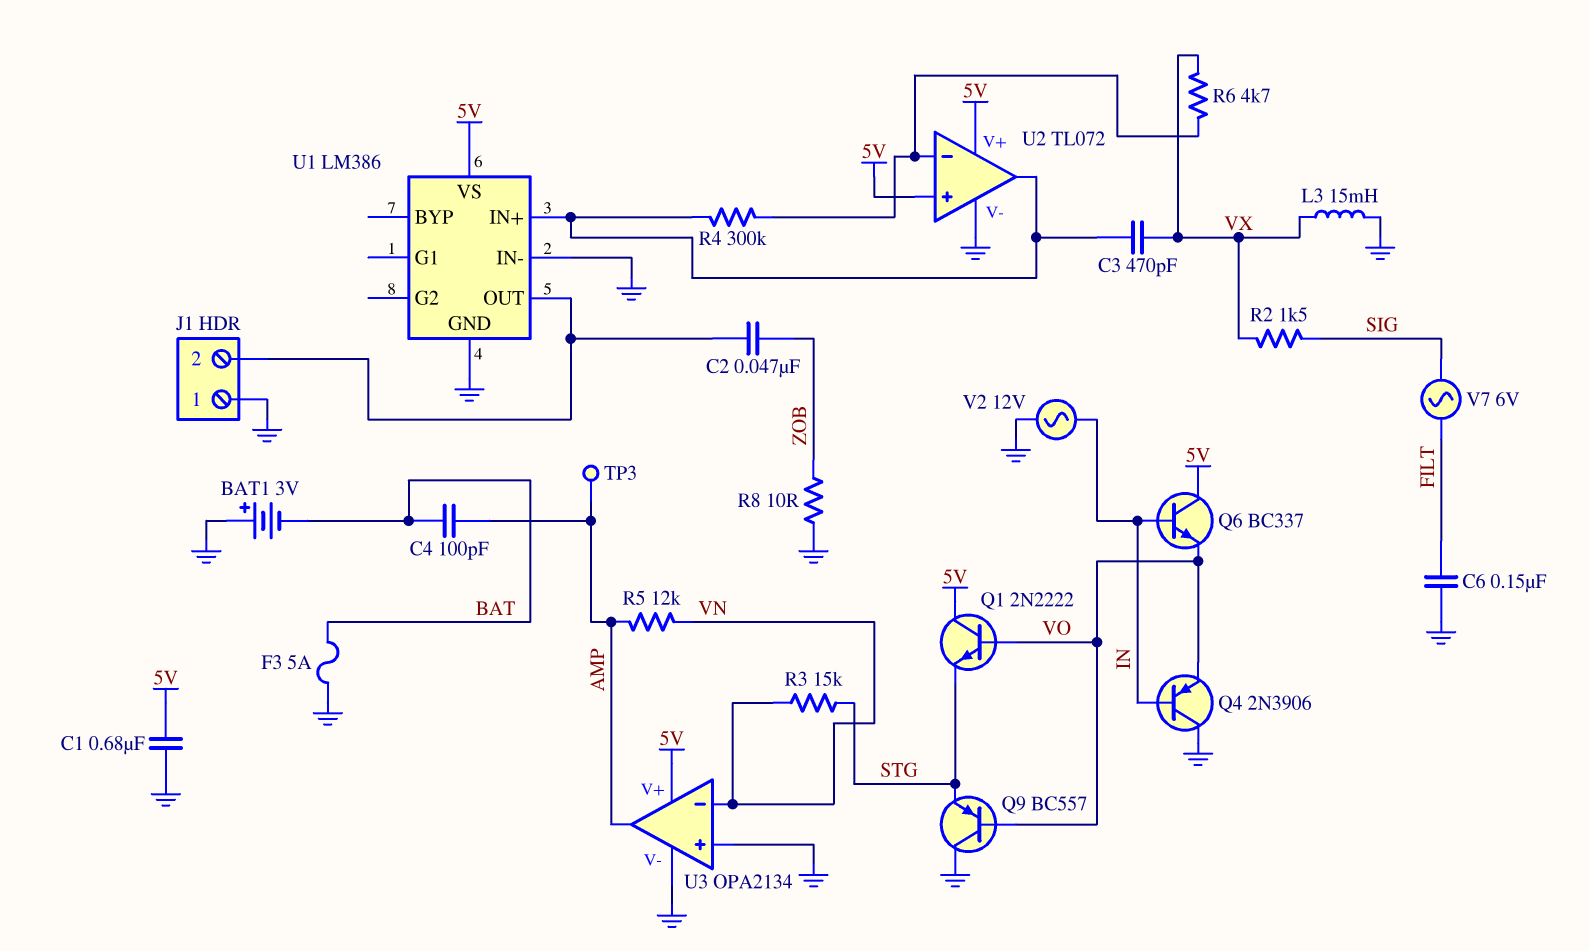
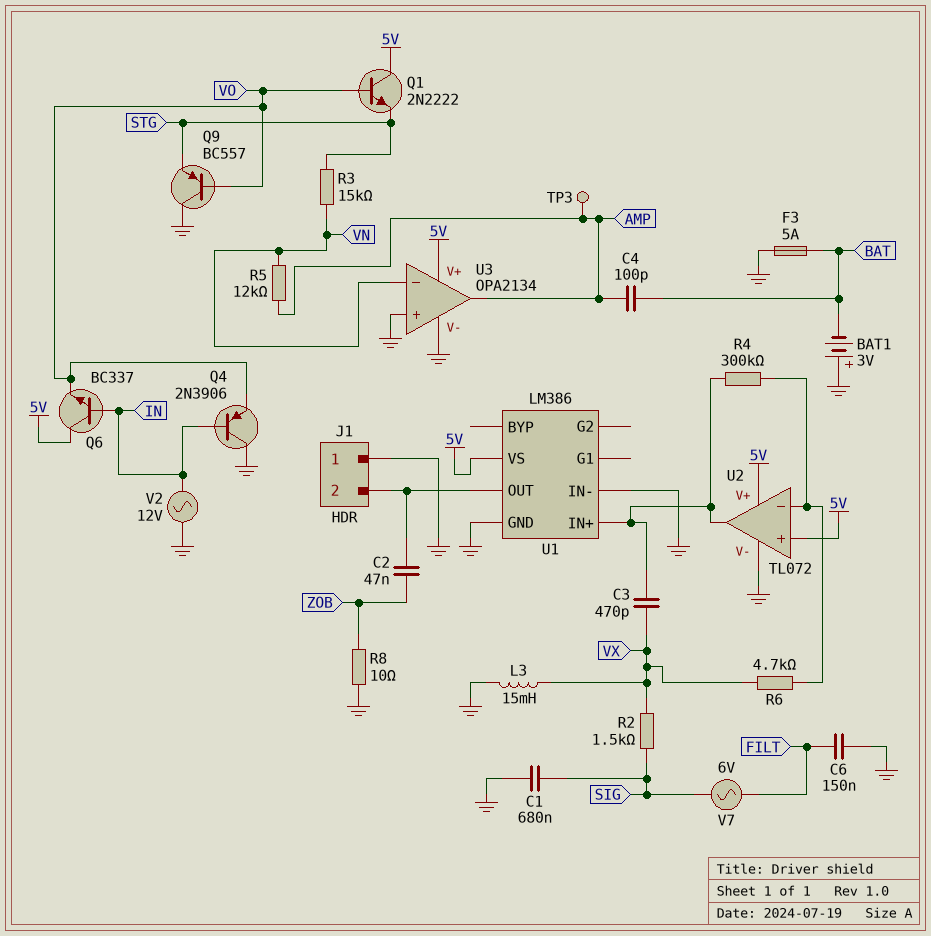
C1: 680nF (5V, GND) -> 680nF (GND, SIG)

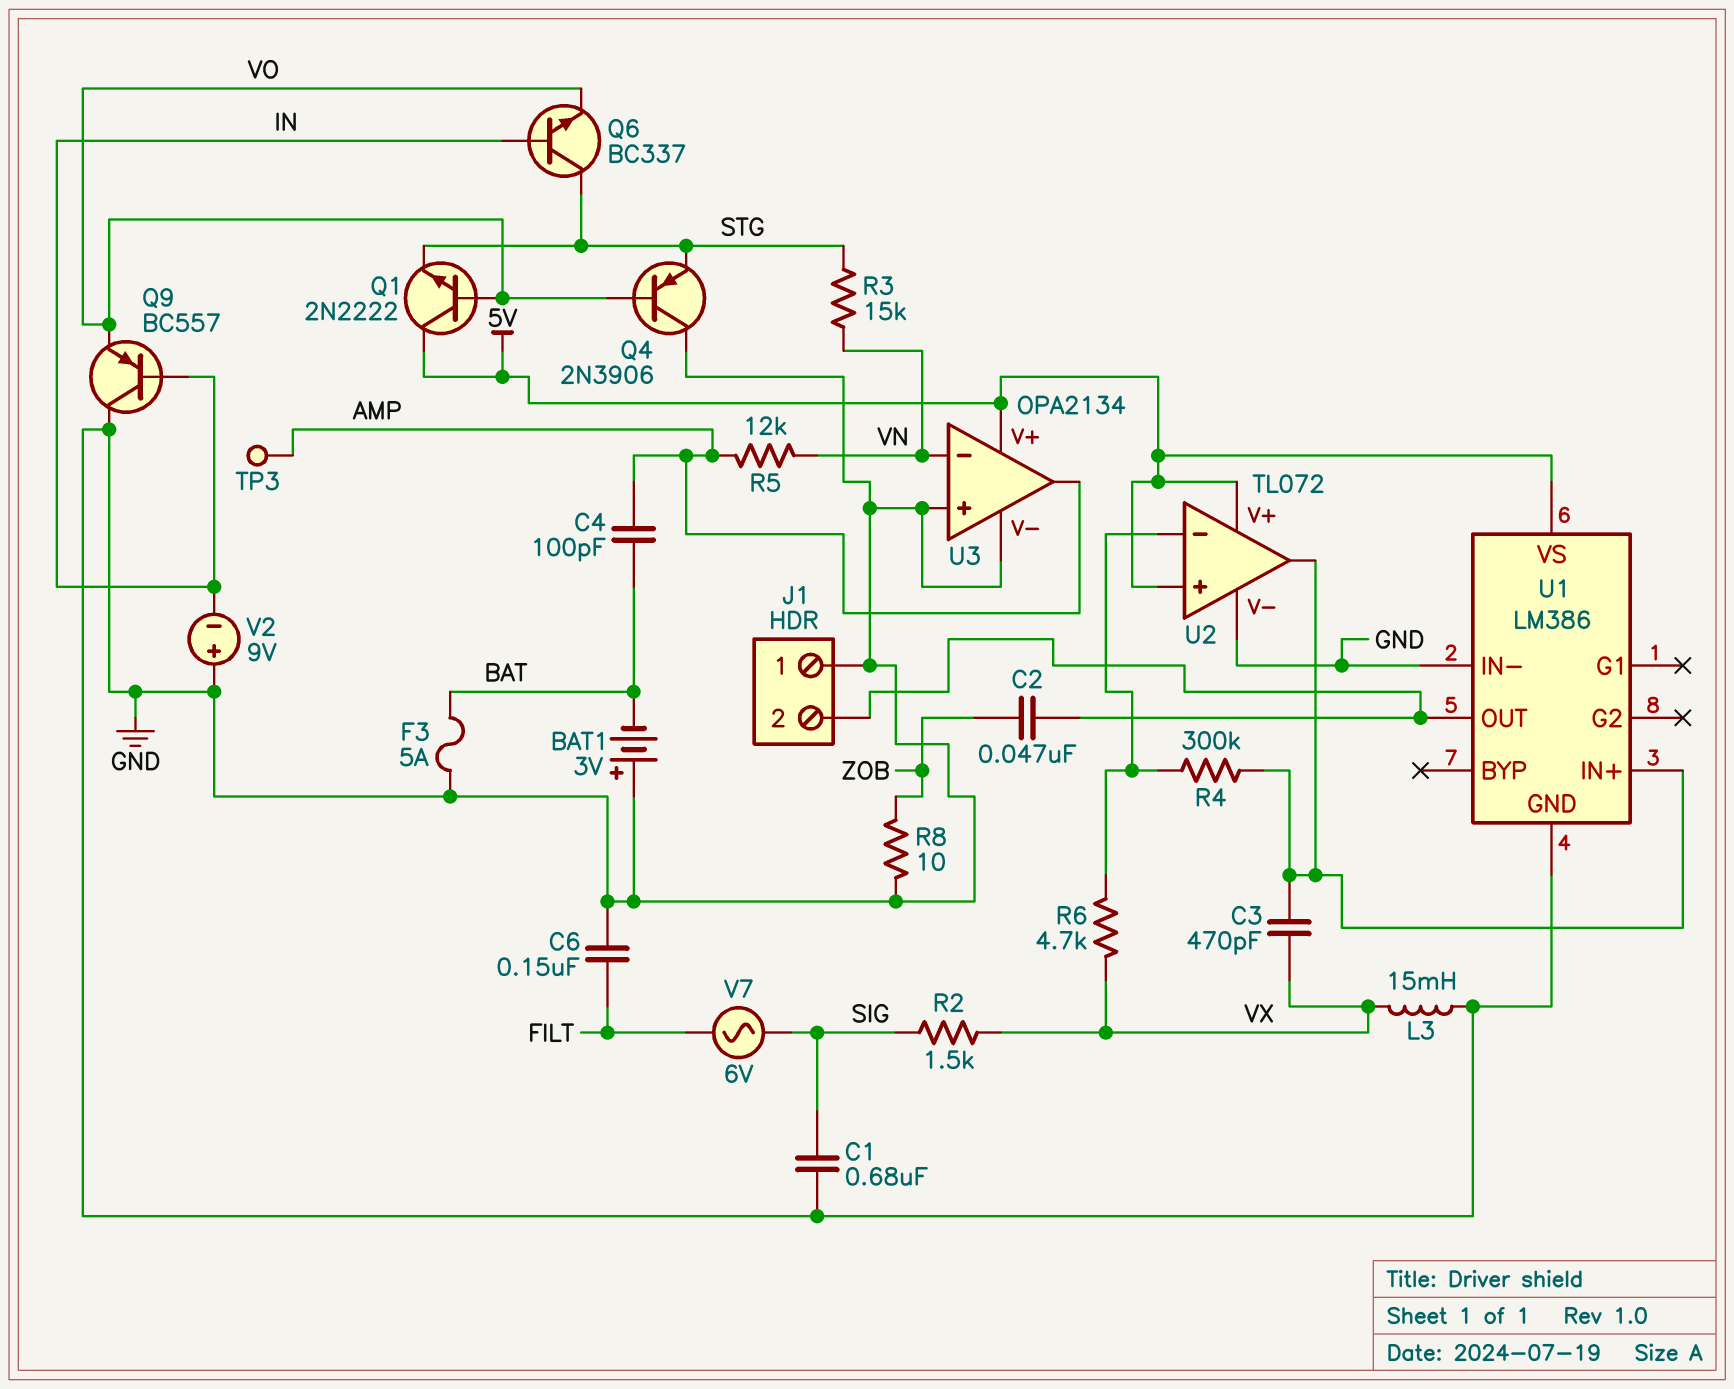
Q4: PNP 2N3906 (B IN, C GND, E VO) -> PNP 2N3906 (B VO, C GND, E STG)
Q6: NPN BC337 (B IN, C 5V, E VO) -> NPN BC337 (B IN, C STG, E VO)
Q9: PNP BC557 (B VO, C GND, E STG) -> PNP BC557 (B IN, C GND, E VO)
V2: AC 12V (GND, IN) -> 9V (plus GND, minus IN)

